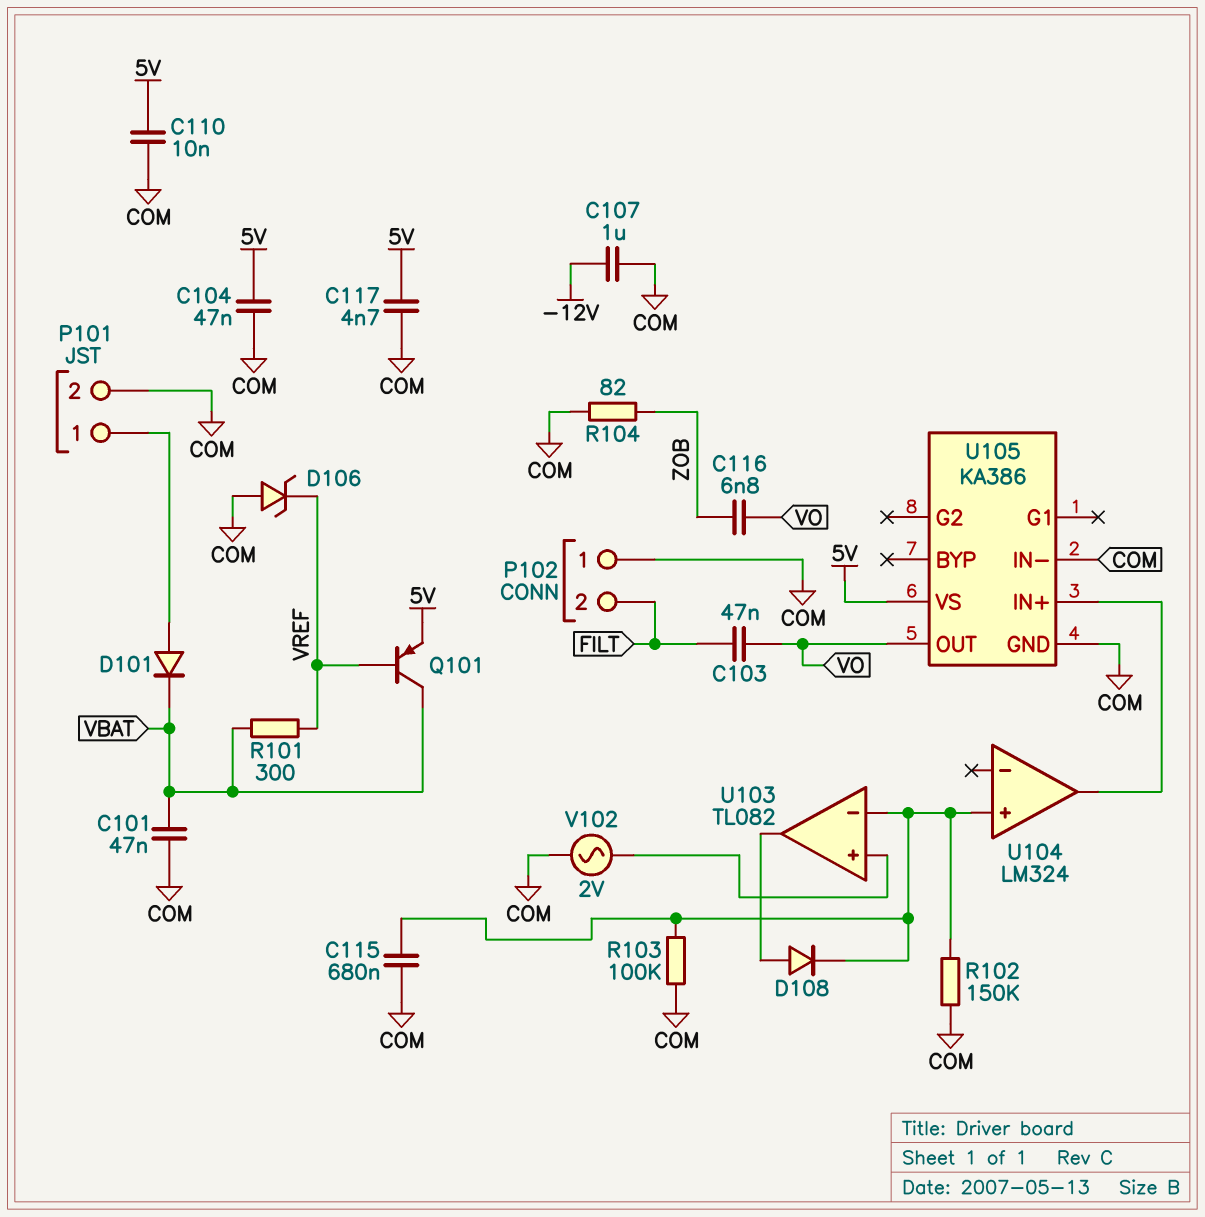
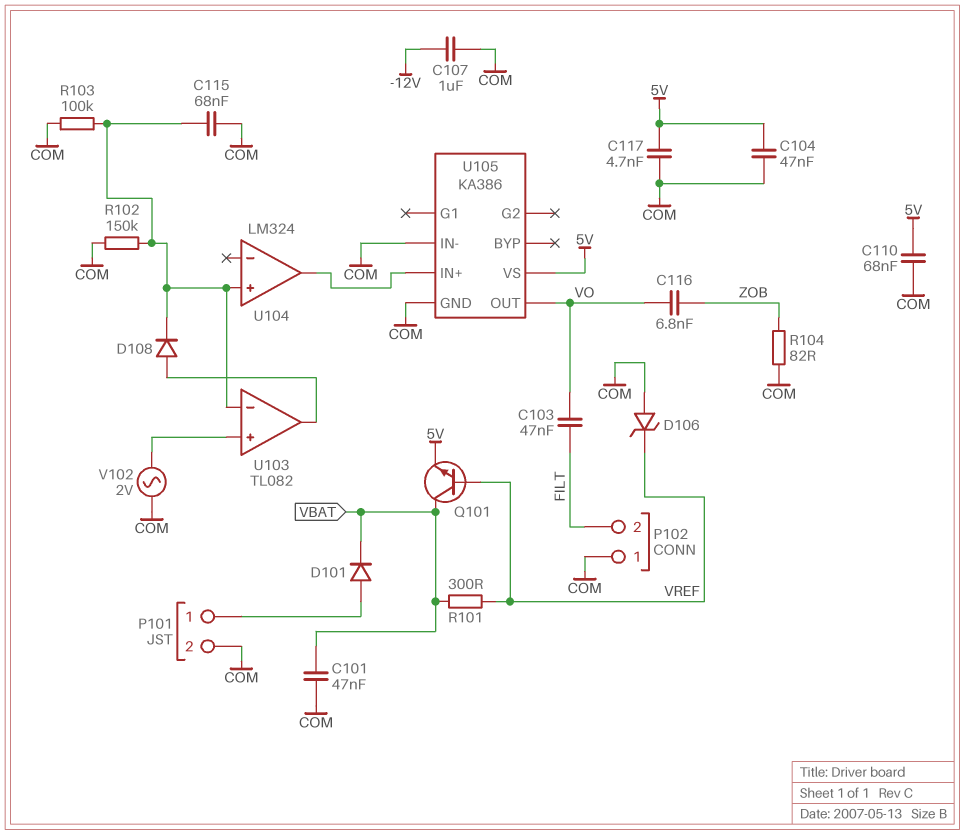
C110: 10nF (5V, COM) -> 68nF (5V, COM)
C115: 680nF (COM, U103/in-) -> 68nF (COM, U103/in-)
Q101: PNP (B VREF, C VBAT, E 5V) -> NPN (B VREF, C VBAT, E 5V)

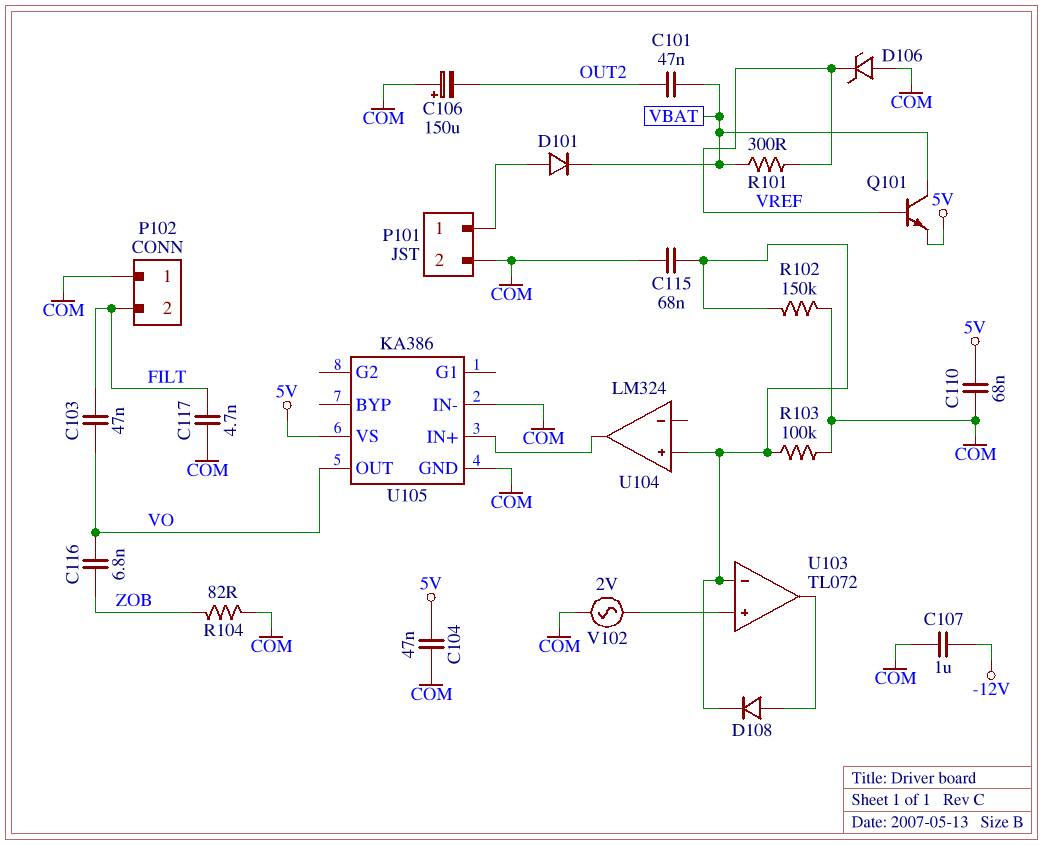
C101: 47nF (COM, VBAT) -> 47nF (OUT2, VBAT)
C106: none -> 150uF (plus COM, minus OUT2)
C117: 4.7nF (5V, COM) -> 4.7nF (COM, FILT)
U103: TL082 -> TL072

